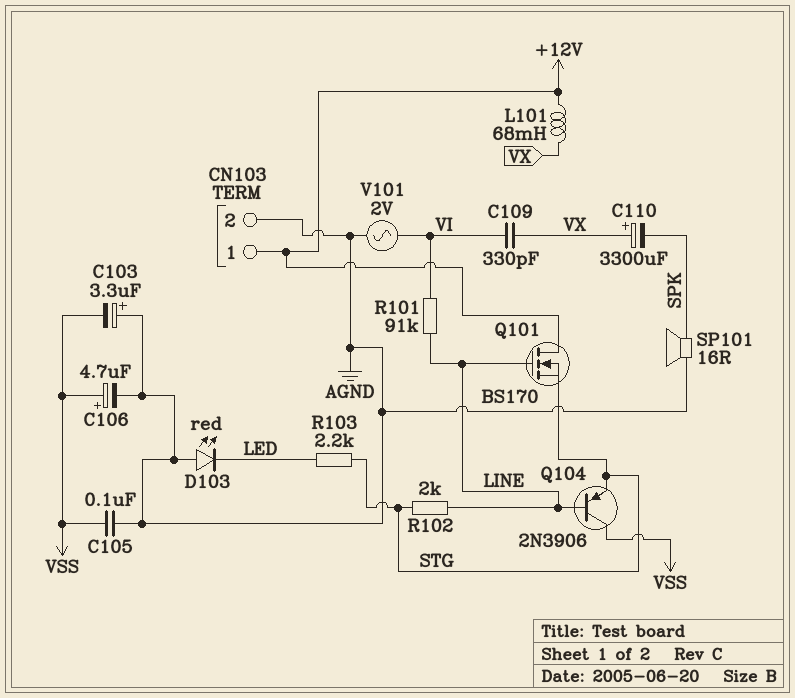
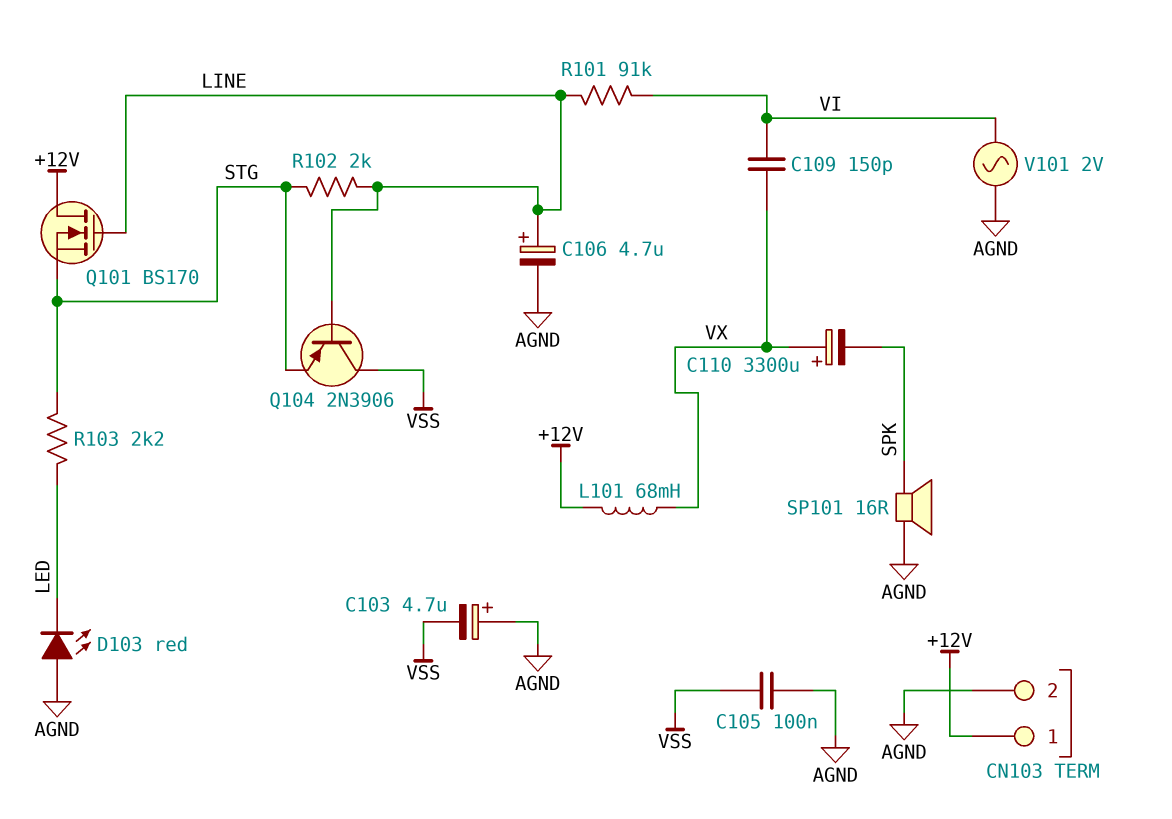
C103: 3.3uF (plus AGND, minus VSS) -> 4.7uF (plus AGND, minus VSS)
C106: 4.7uF (plus VSS, minus AGND) -> 4.7uF (plus LINE, minus AGND)
C109: 330pF (VI, VX) -> 150pF (VI, VX)

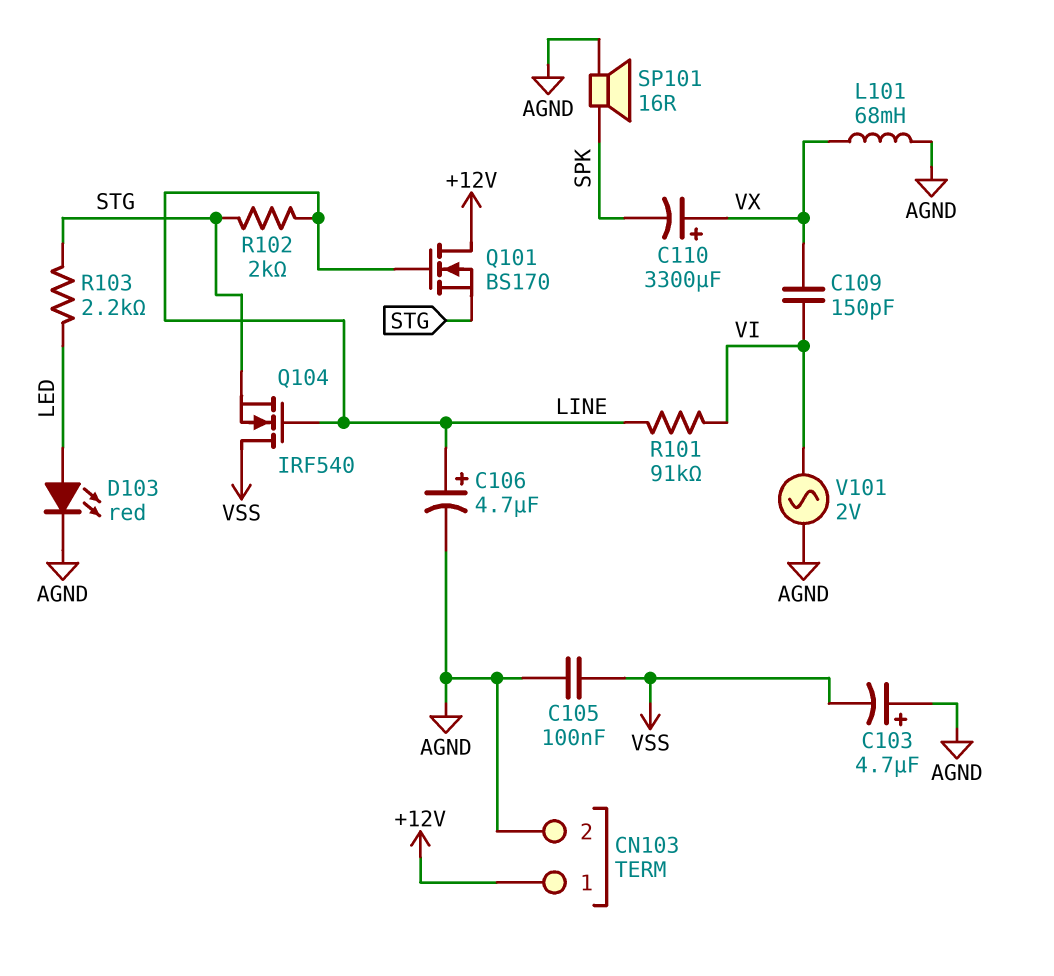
D103: LED red (A AGND, K LED) -> LED red (A LED, K AGND)
L101: 68mH (+12V, VX) -> 68mH (AGND, VX)
Q104: PNP 2N3906 (B LINE, C VSS, E STG) -> NMOS IRF540 (G LINE, D VSS, S STG)

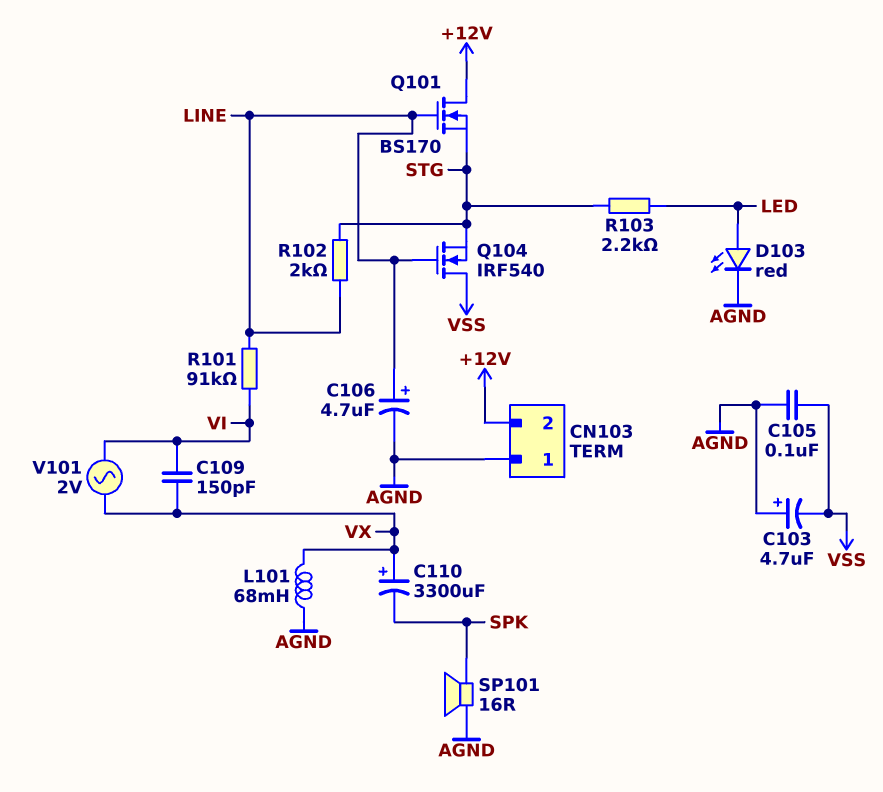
CN103 pin 1: +12V -> AGND
CN103 pin 2: AGND -> +12V
V101: AC 2V (AGND, VI) -> AC 2V (VI, VX)

